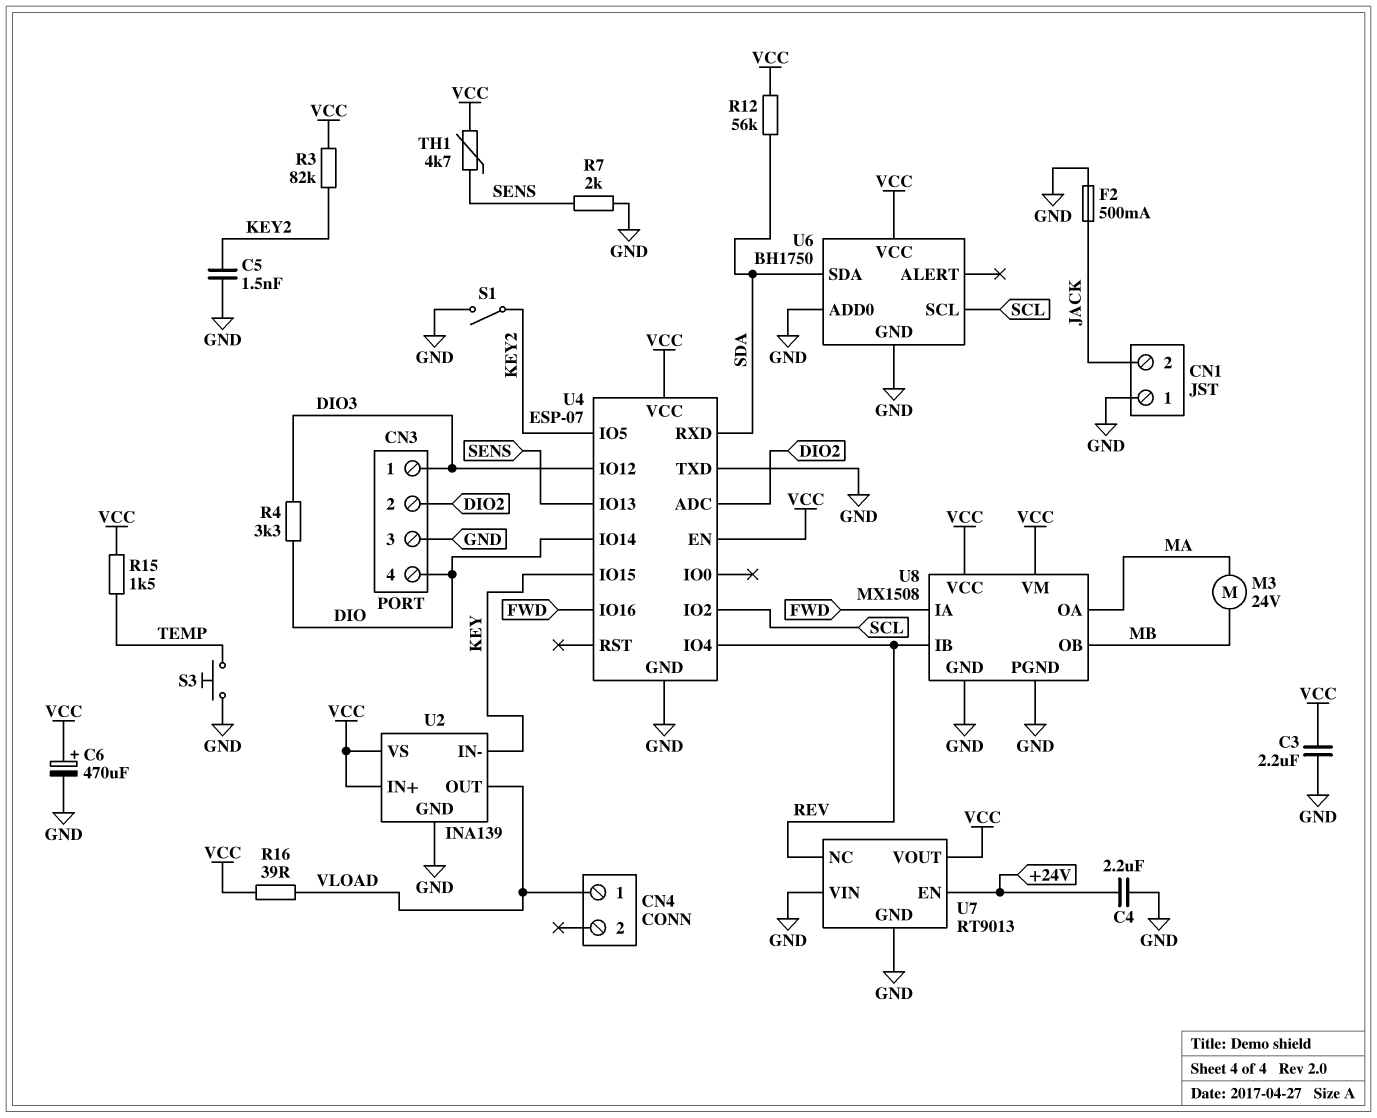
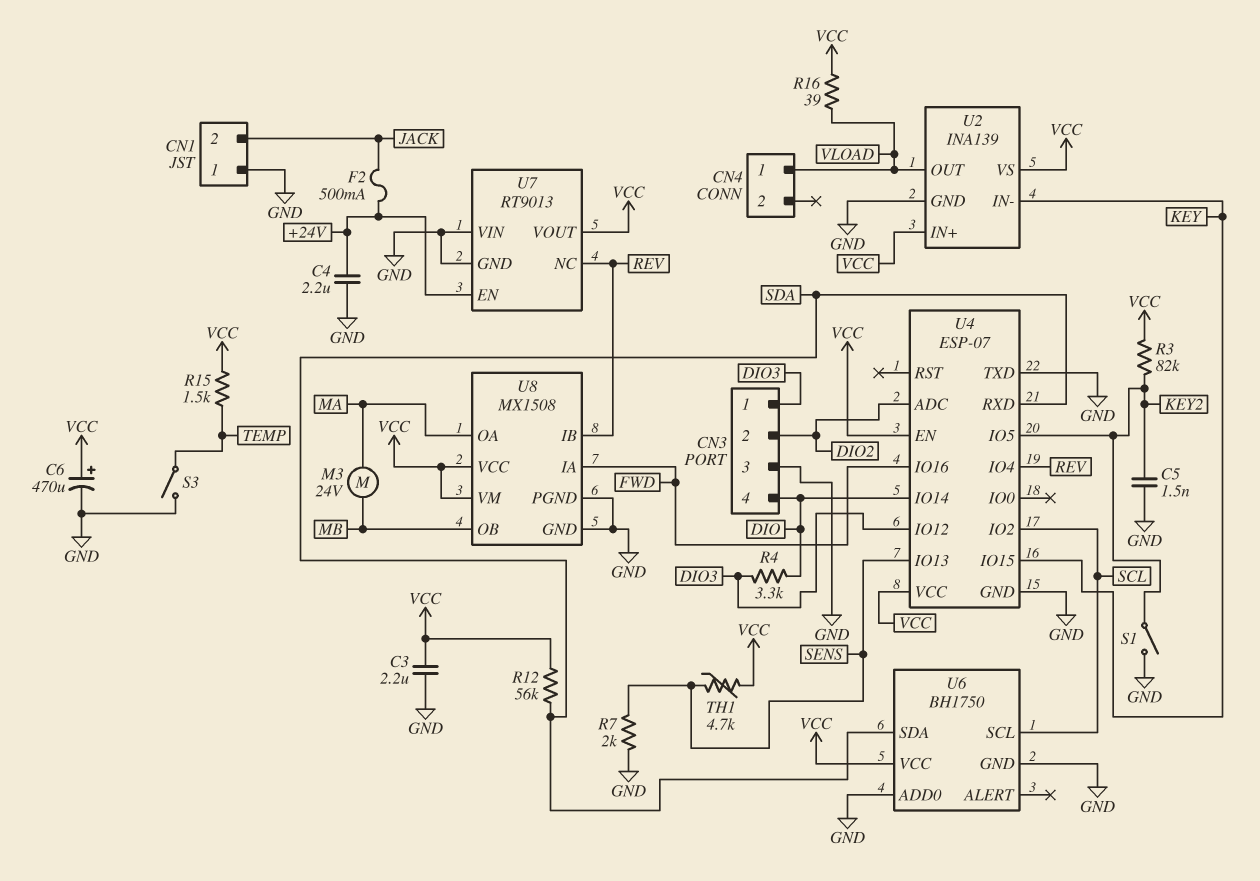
F2: 500mA (GND, JACK) -> 500mA (+24V, JACK)
S3: button (GND, TEMP) -> switch (GND, TEMP)

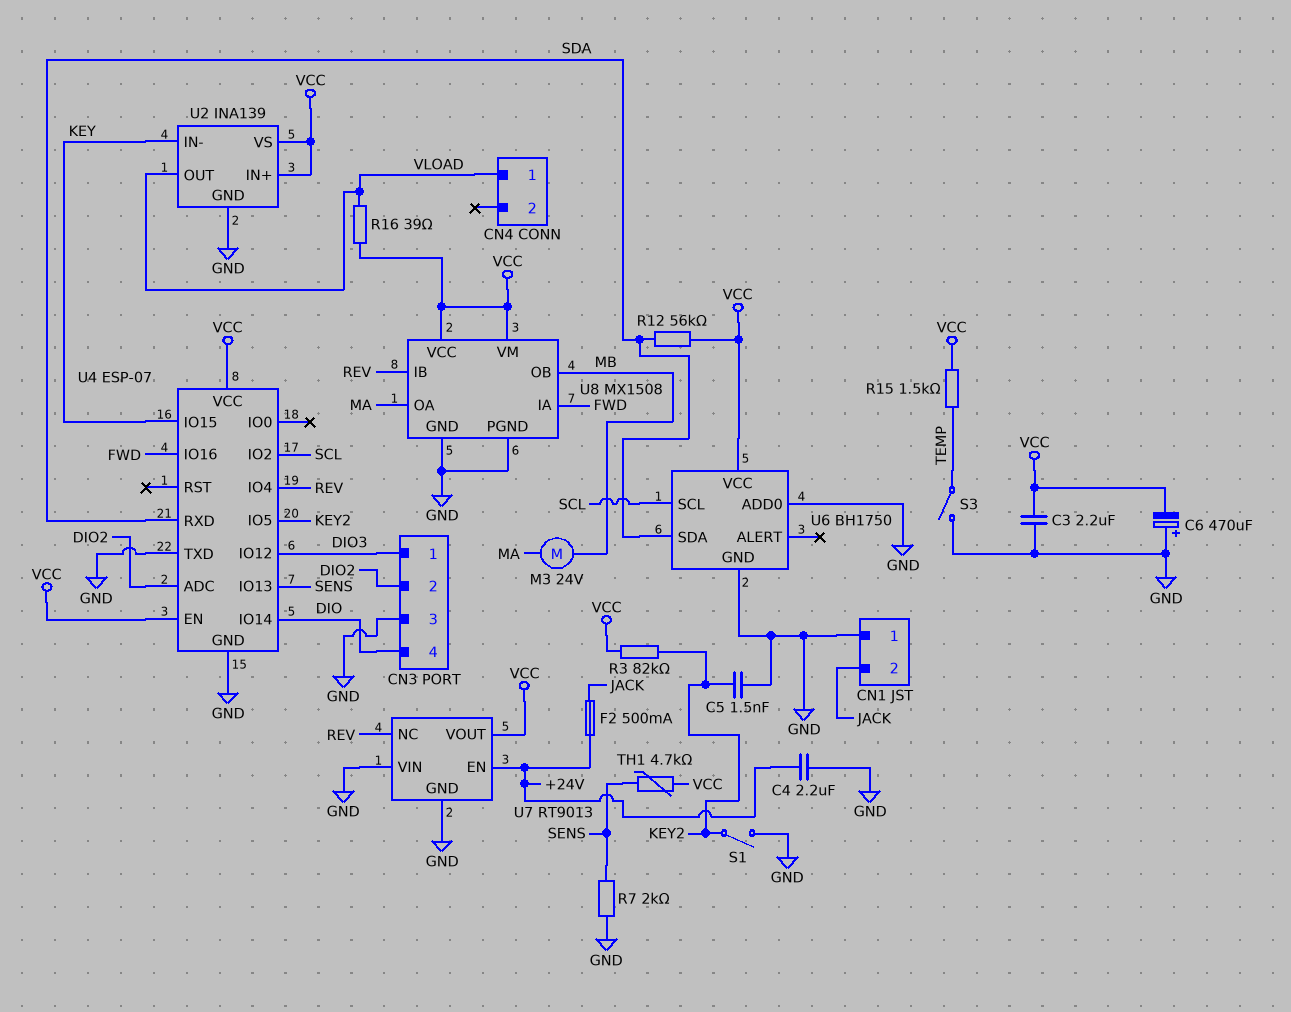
C6: 470uF (plus VCC, minus GND) -> 470uF (plus GND, minus VCC)
R4: 3.3k (DIO, DIO3) -> none

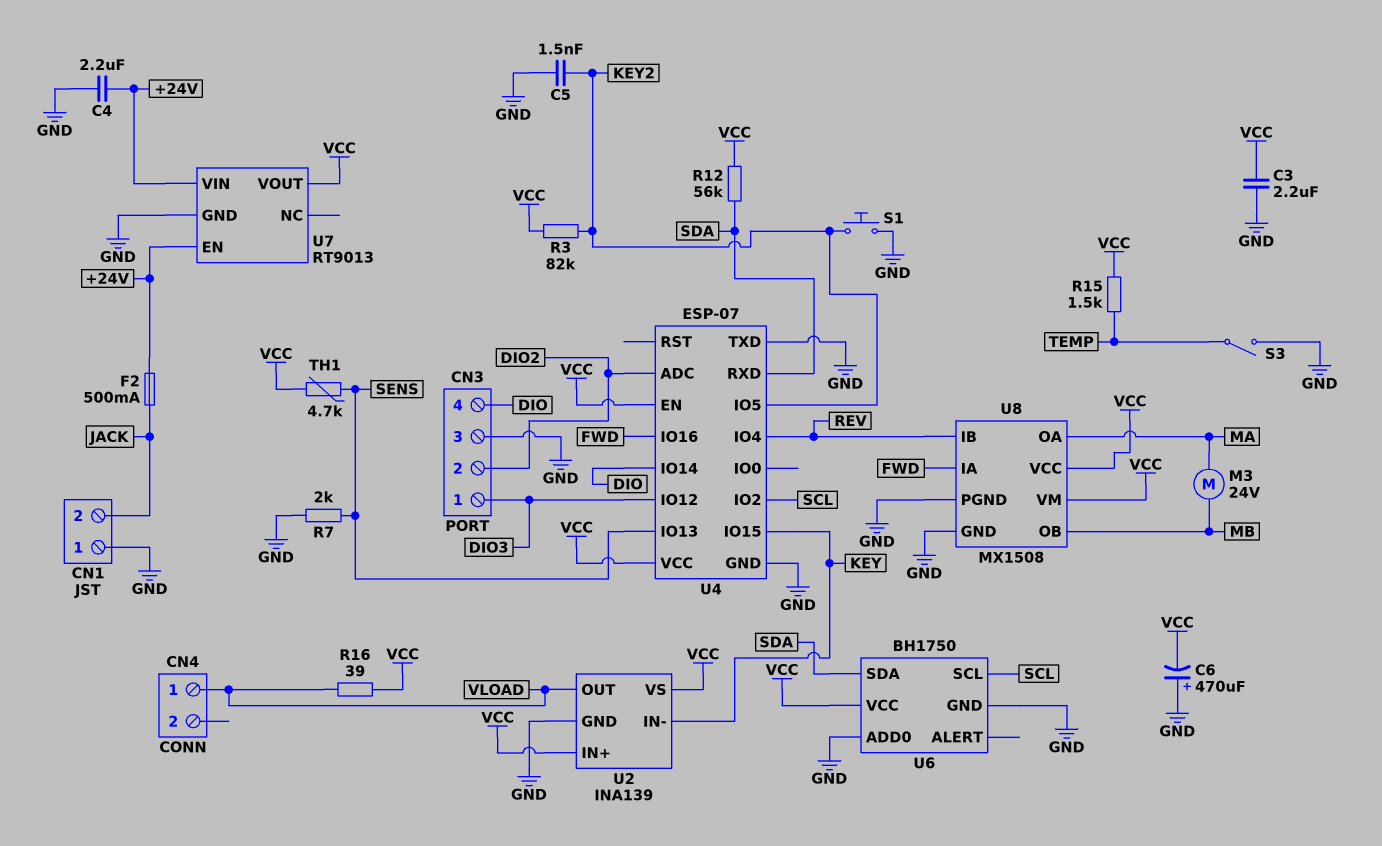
S1: switch (GND, KEY2) -> button (GND, KEY2)
U7 pin NC: REV -> none
U7 pin VIN: GND -> +24V

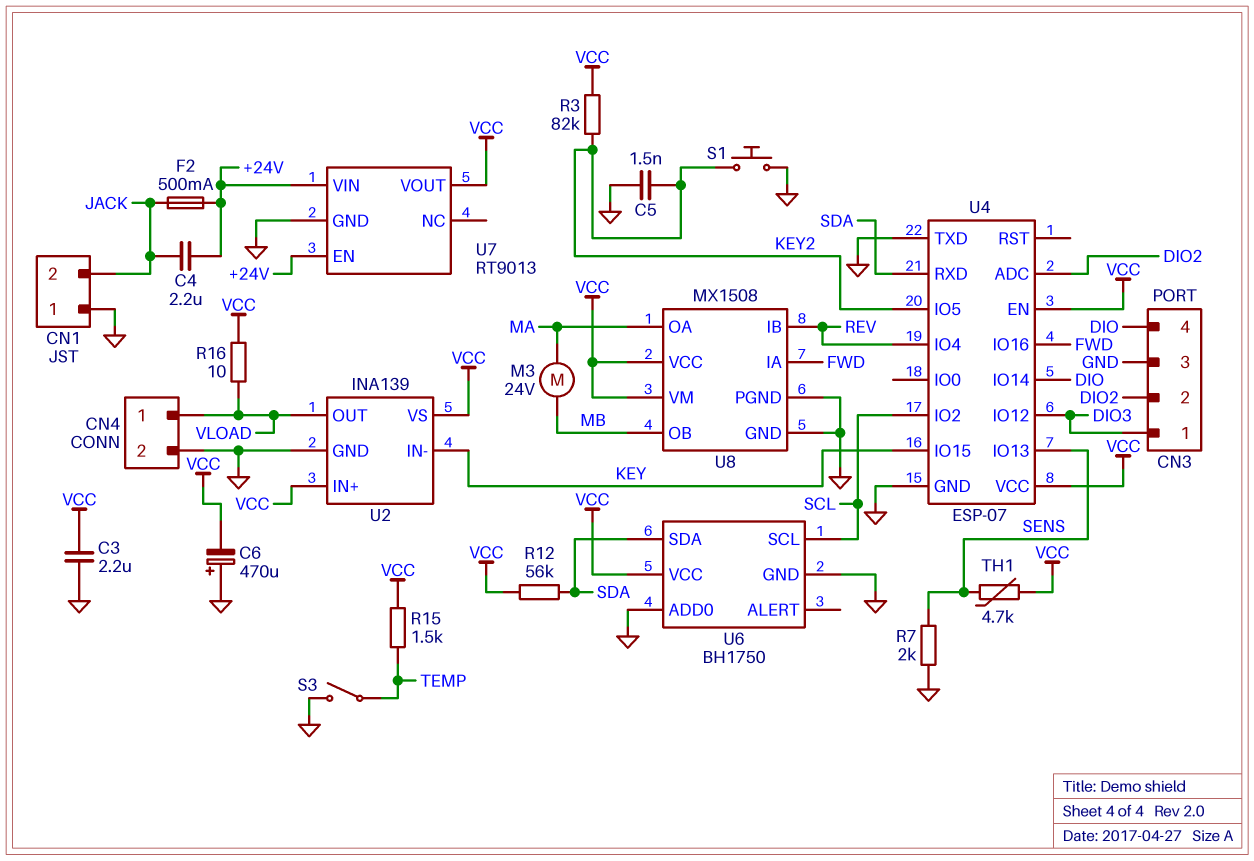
C4: 2.2uF (+24V, GND) -> 2.2uF (+24V, JACK)
CN4 pin 2: none -> GND
R16: 39 (VCC, VLOAD) -> 10 (VCC, VLOAD)

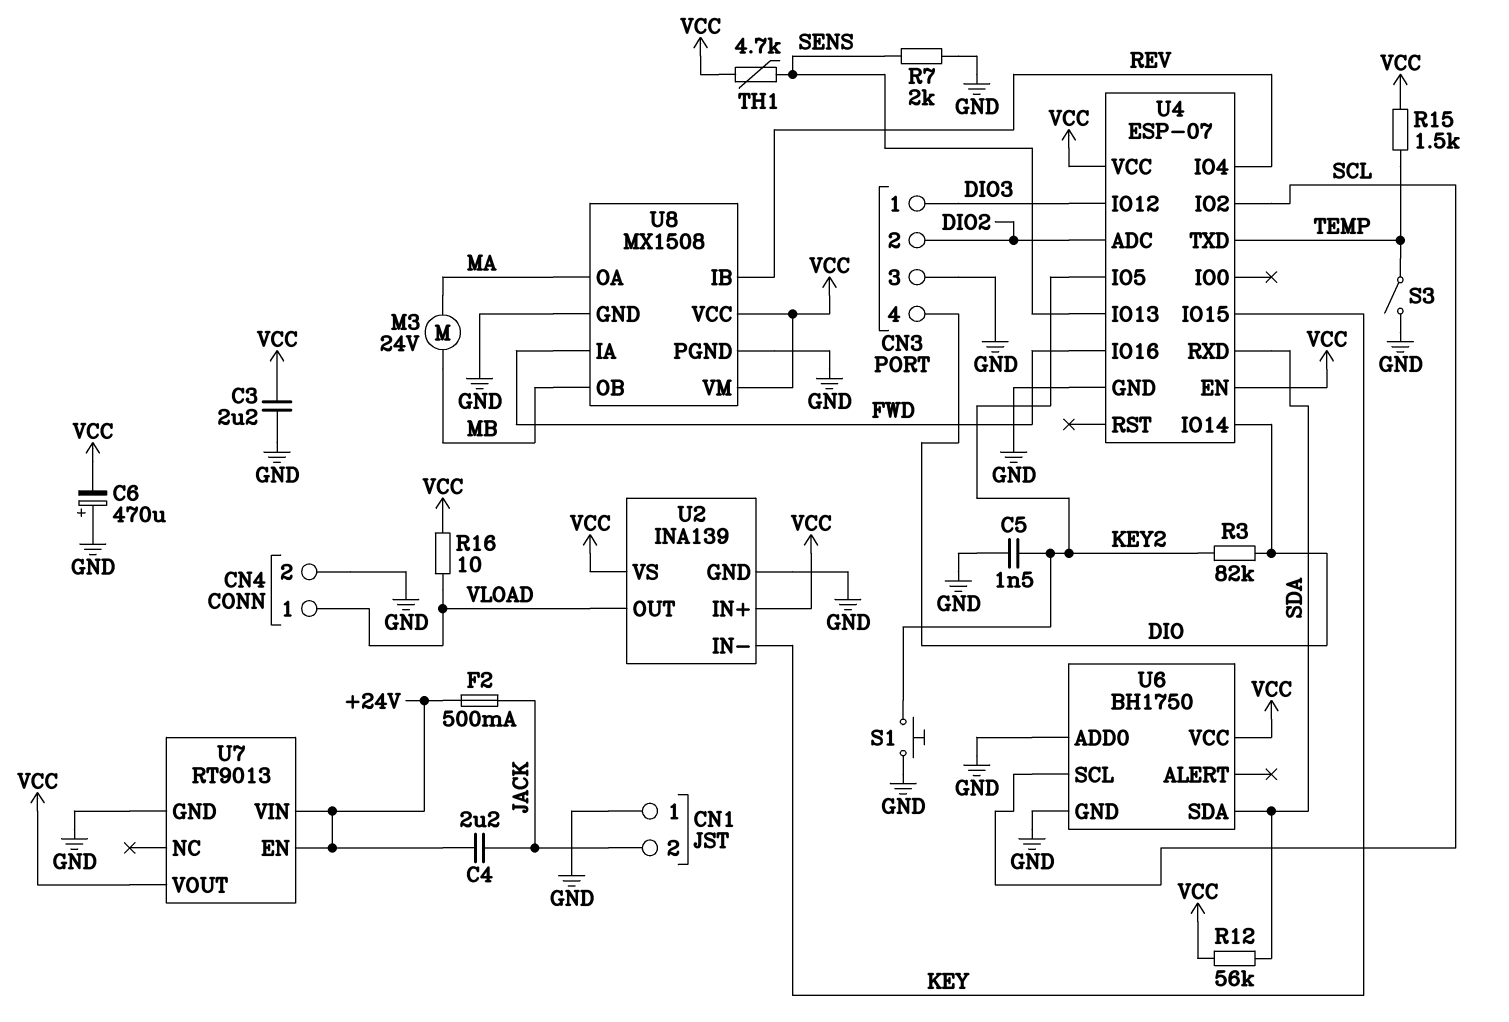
R3: 82k (KEY2, VCC) -> 82k (DIO, KEY2)
U4 pin TXD: GND -> TEMP

